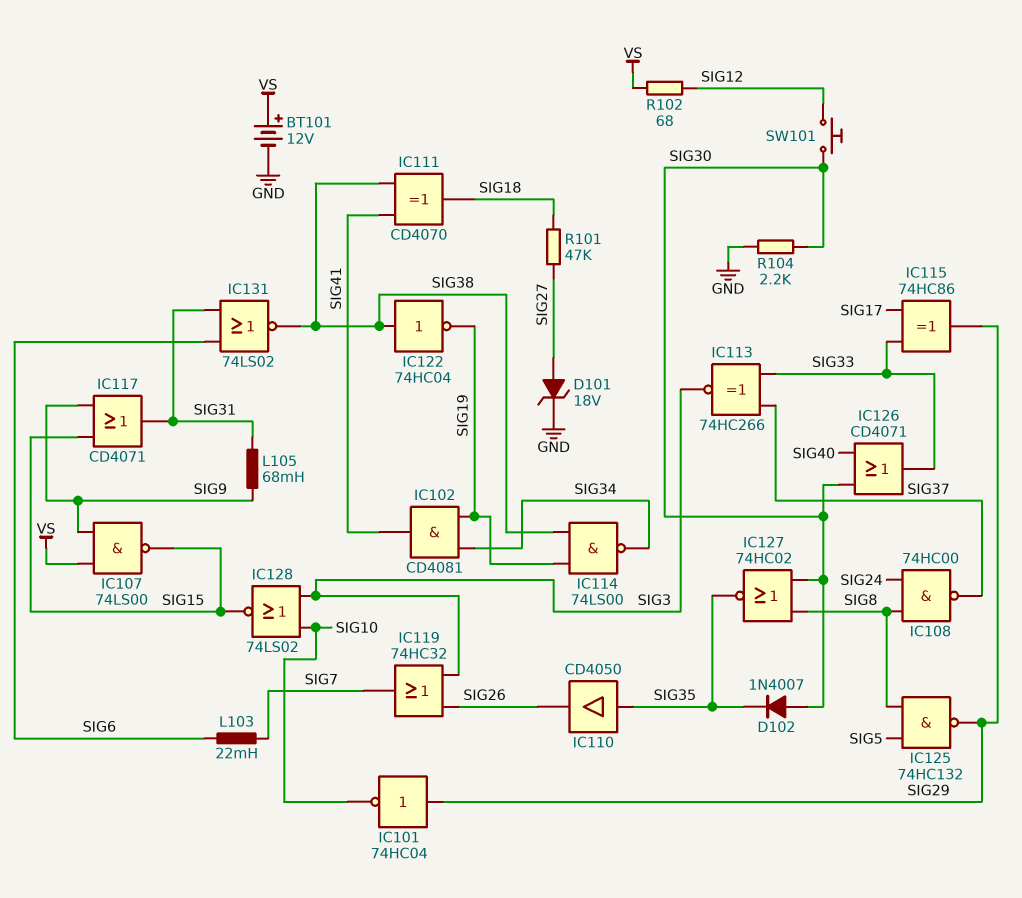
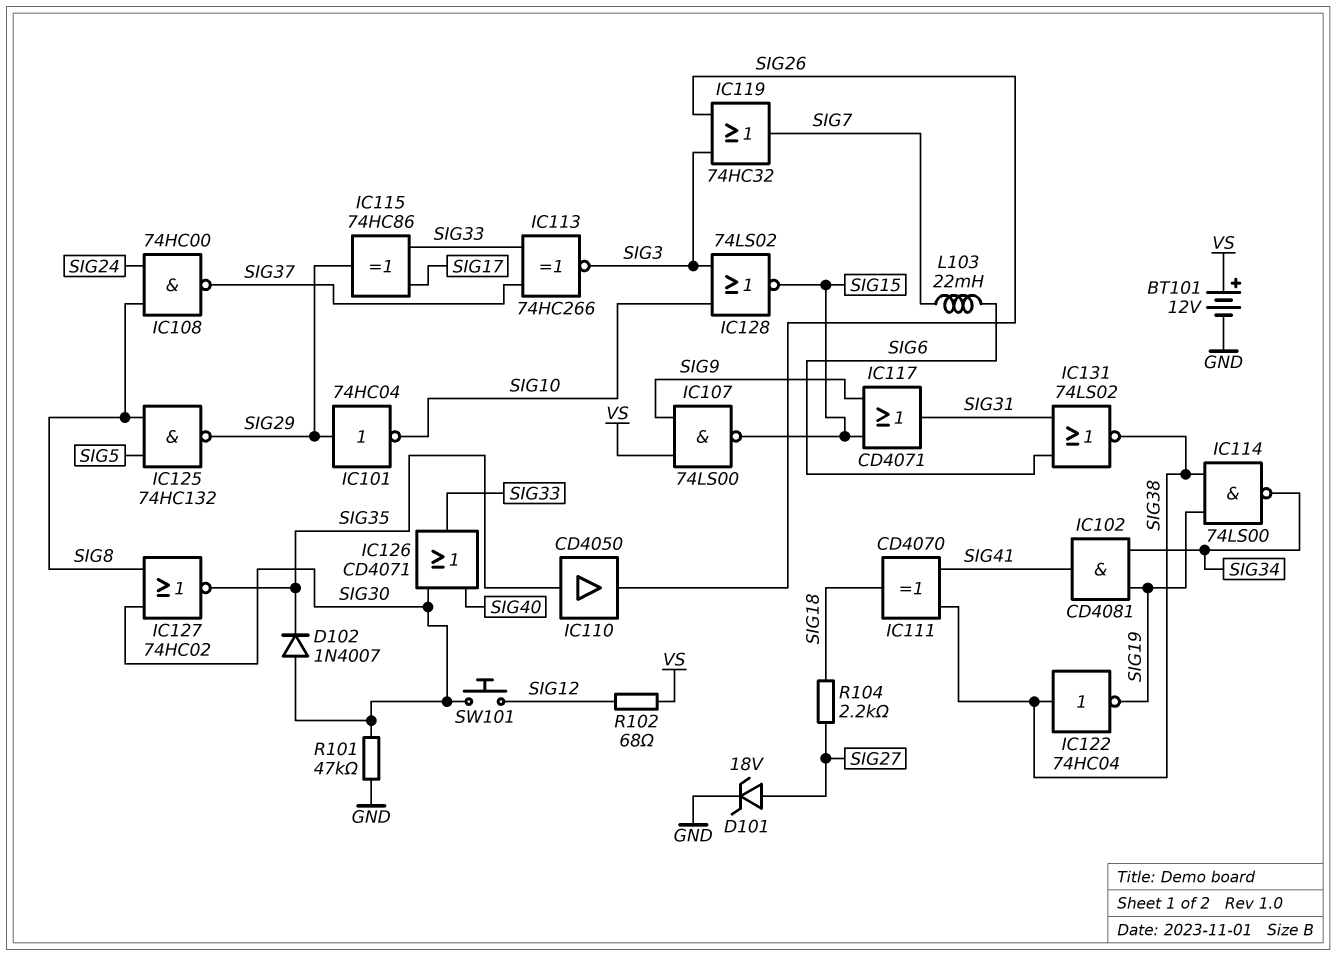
L105: 68mH (SIG9, SIG31) -> none
R101: 47k (SIG18, SIG27) -> 47k (GND, SIG30)
R104: 2.2k (GND, SIG30) -> 2.2k (SIG18, SIG27)

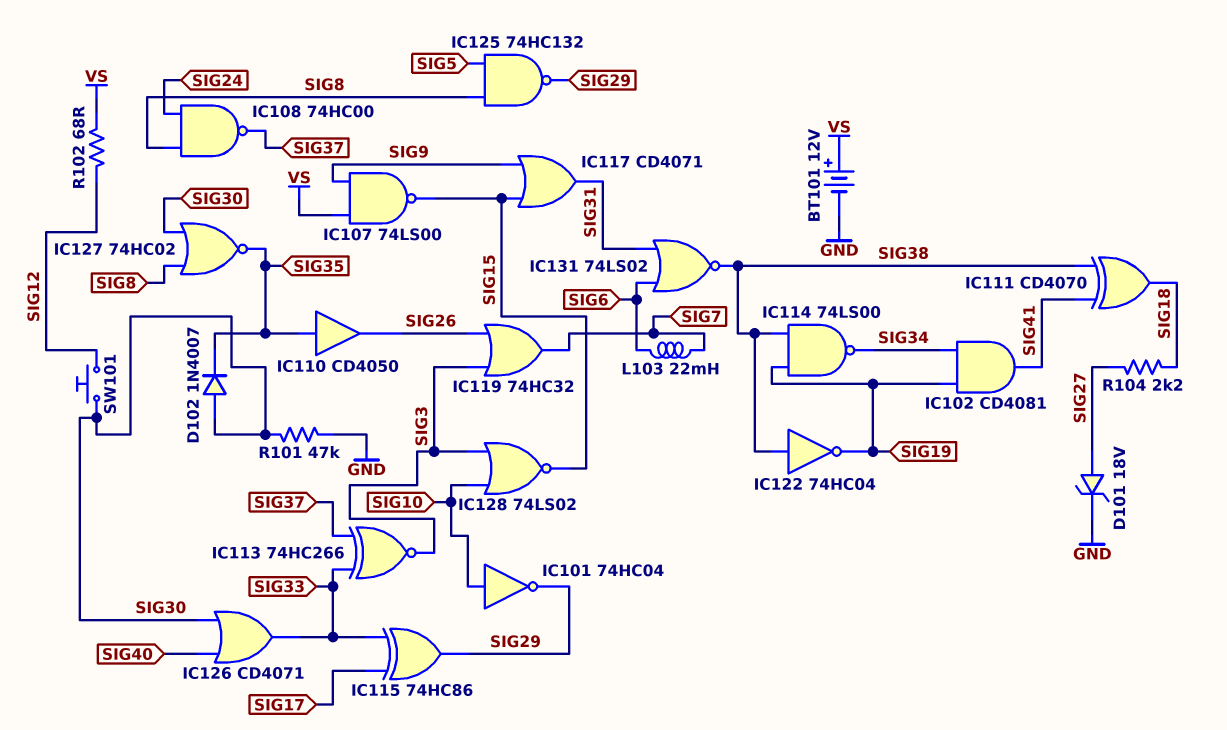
IC101: NOT 74HC04 (in SIG29, out SIG10) -> NOT 74HC04 (in SIG10, out SIG29)

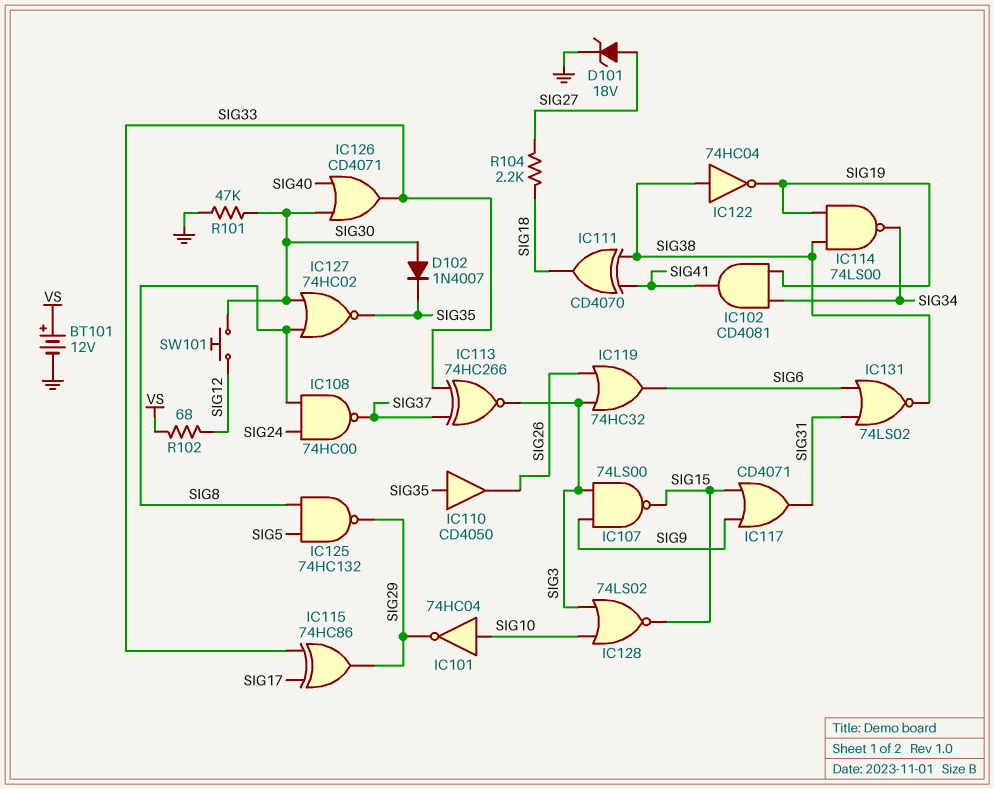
IC107: NAND 74LS00 (in SIG9, in VS, out SIG15) -> NAND 74LS00 (in SIG3, in SIG9, out SIG15)
IC119: OR 74HC32 (in SIG3, in SIG26, out SIG7) -> OR 74HC32 (in SIG3, in SIG26, out SIG6)
L103: 22mH (SIG6, SIG7) -> none

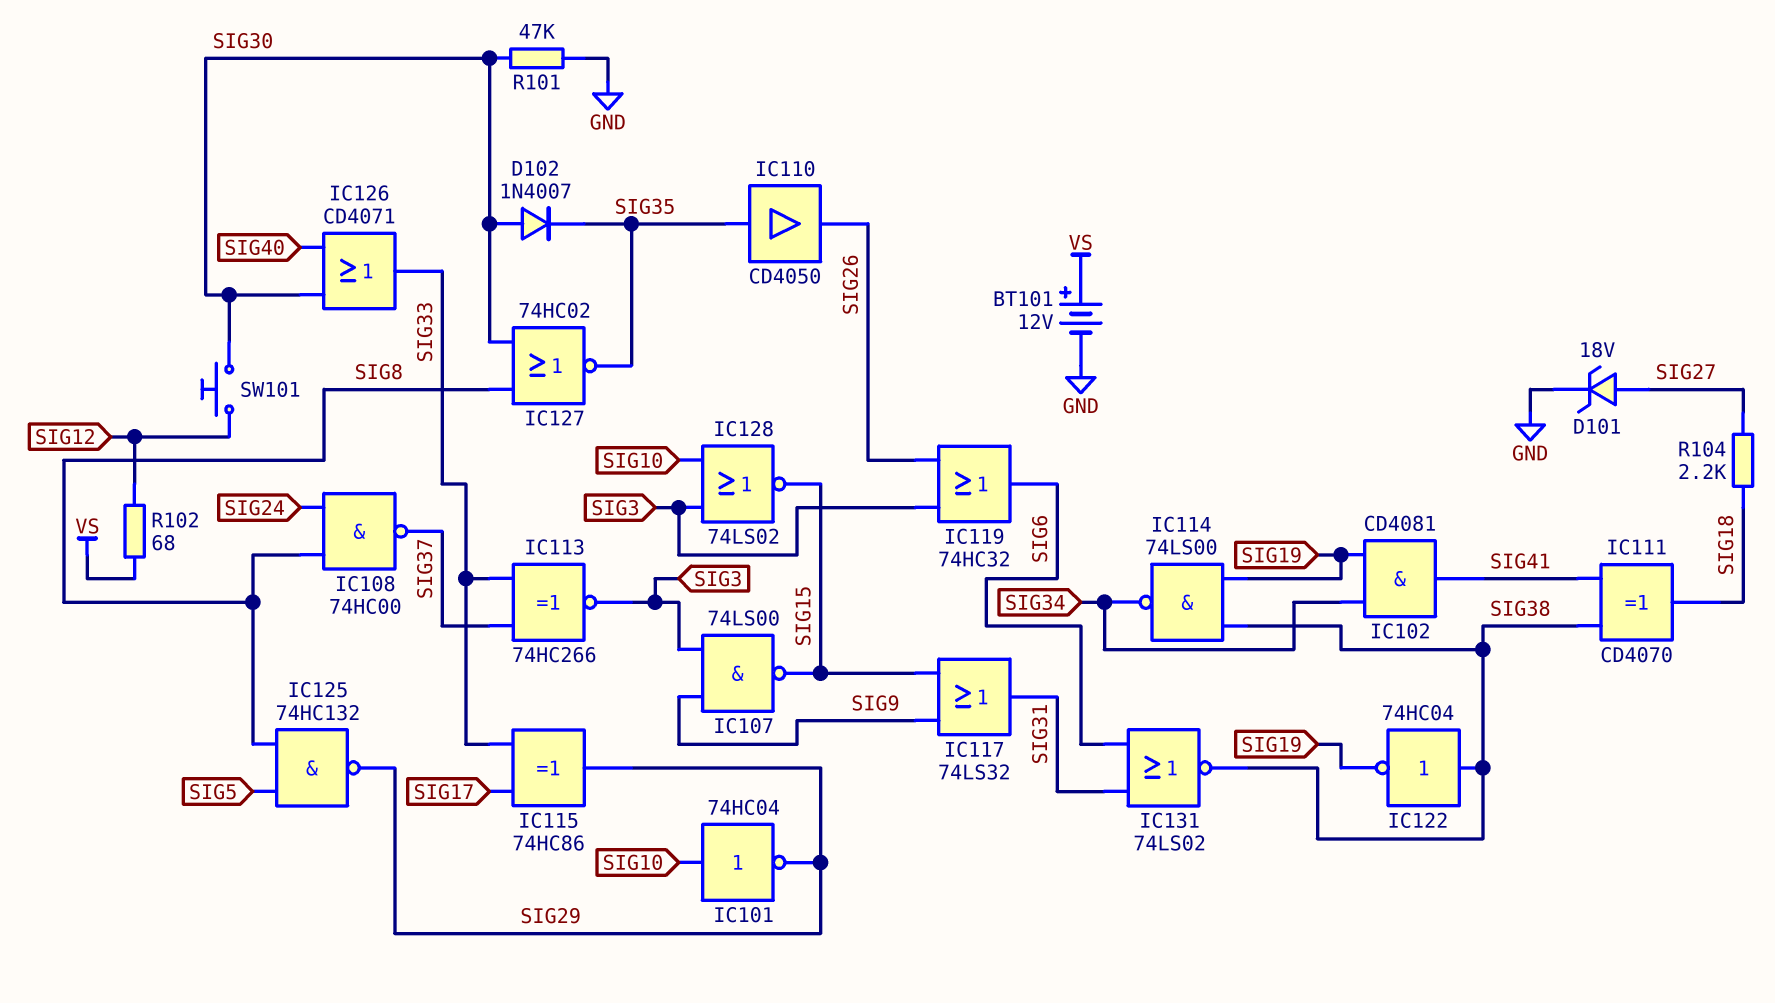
IC117: OR CD4071 (in SIG9, in SIG15, out SIG31) -> OR 74LS32 (in SIG9, in SIG15, out SIG31)

